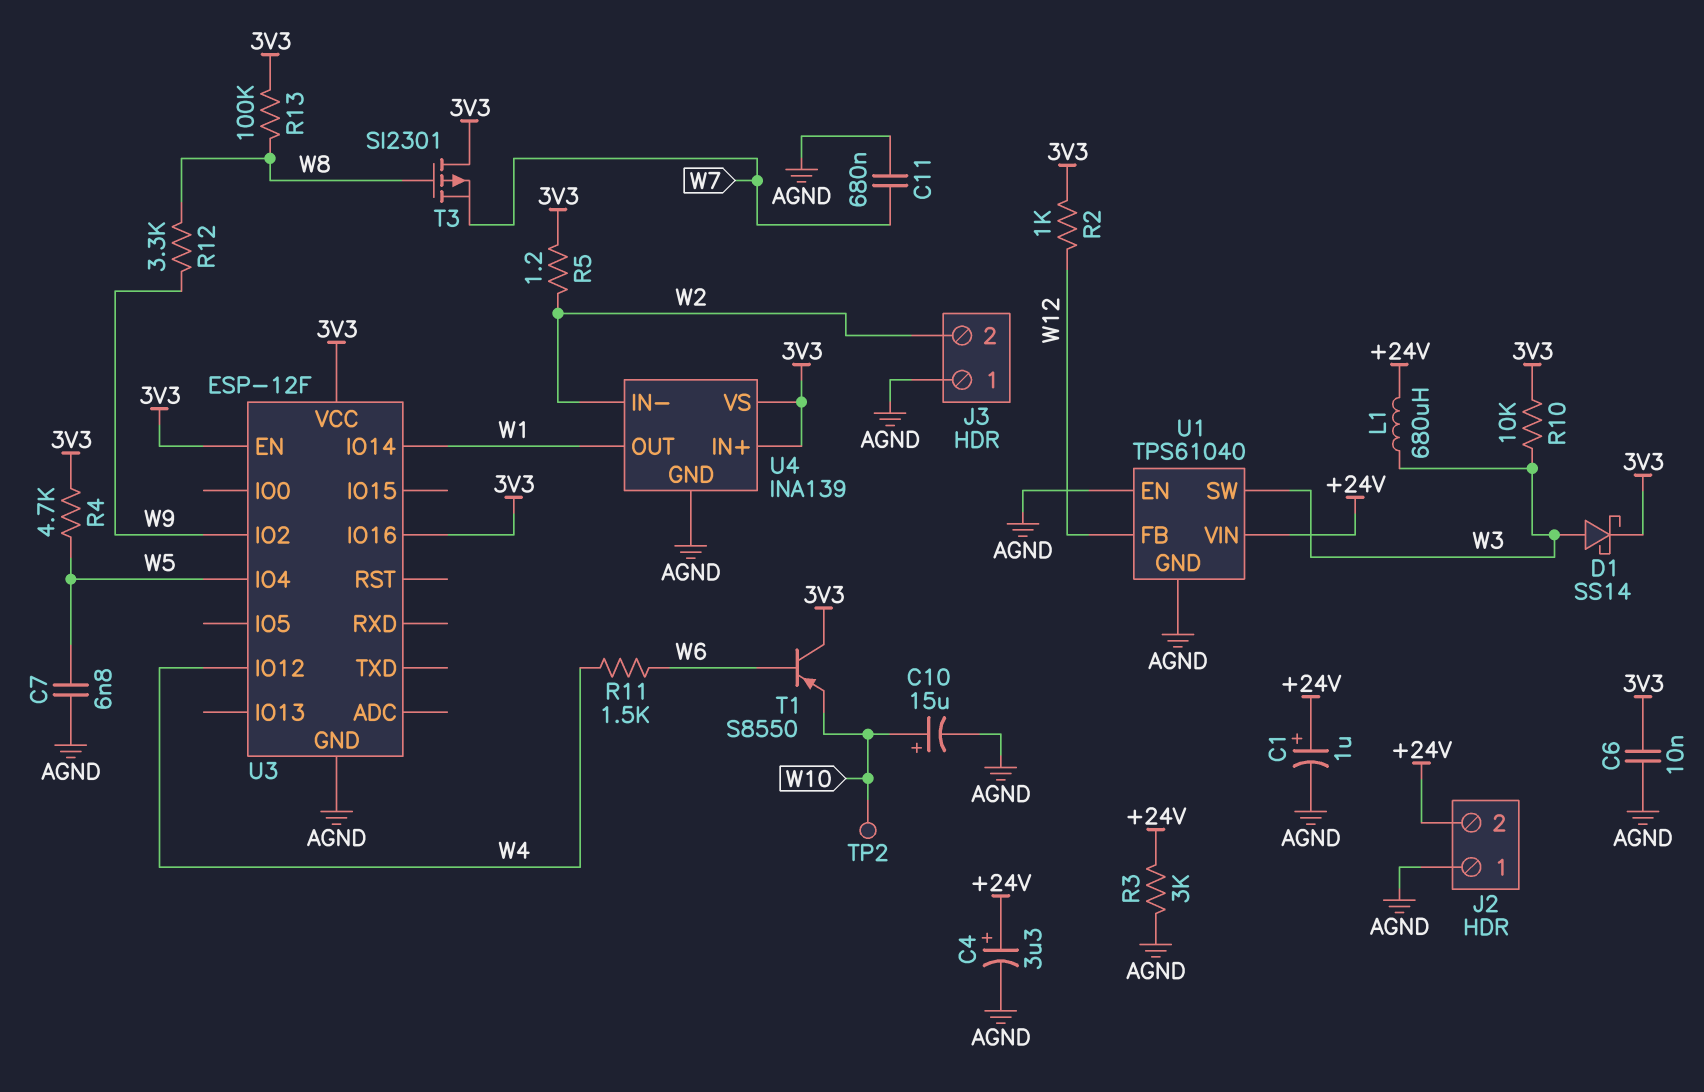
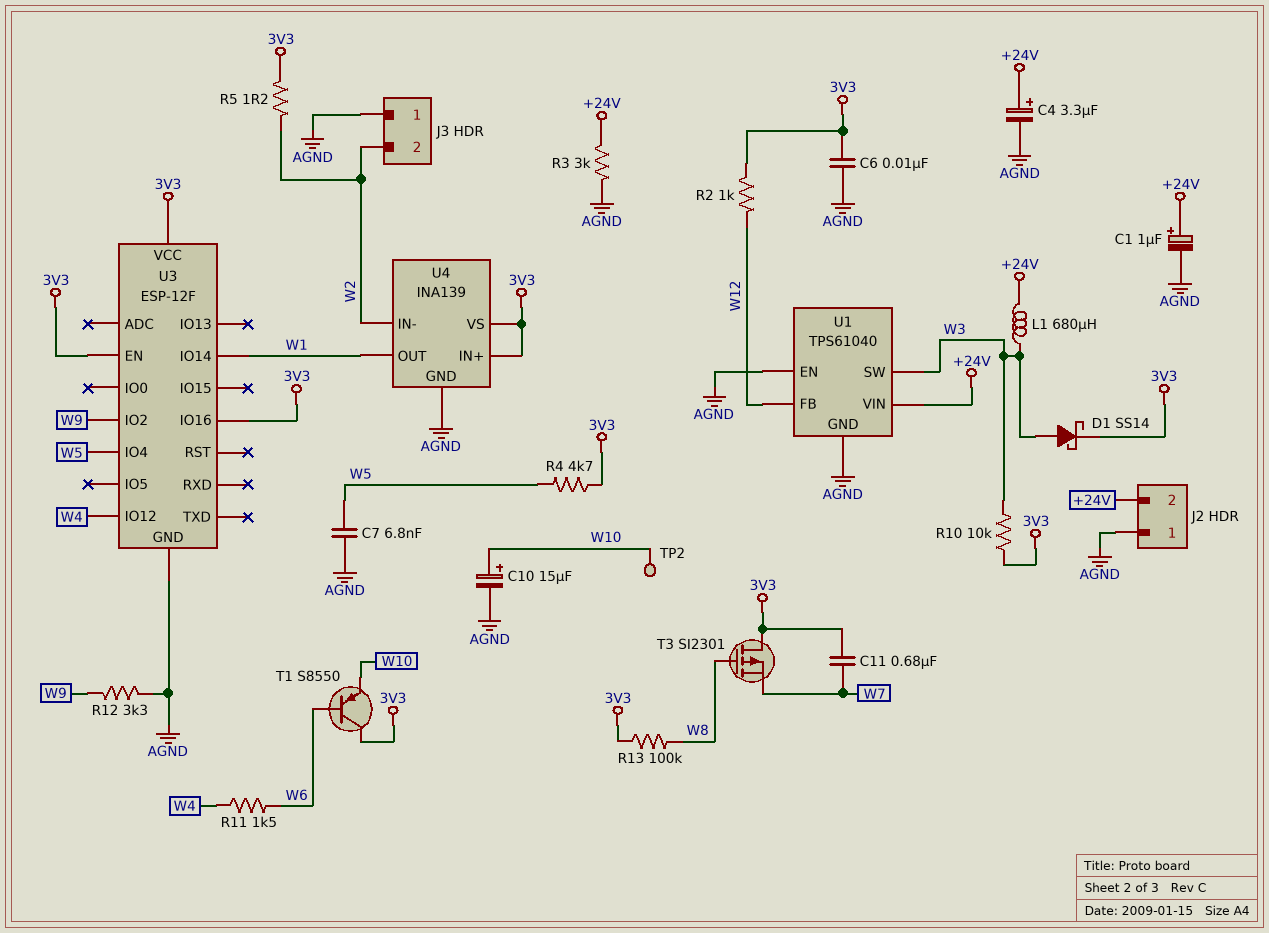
C11: 680nF (AGND, W7) -> 680nF (3V3, W7)
R12: 3.3k (W8, W9) -> 3.3k (AGND, W9)

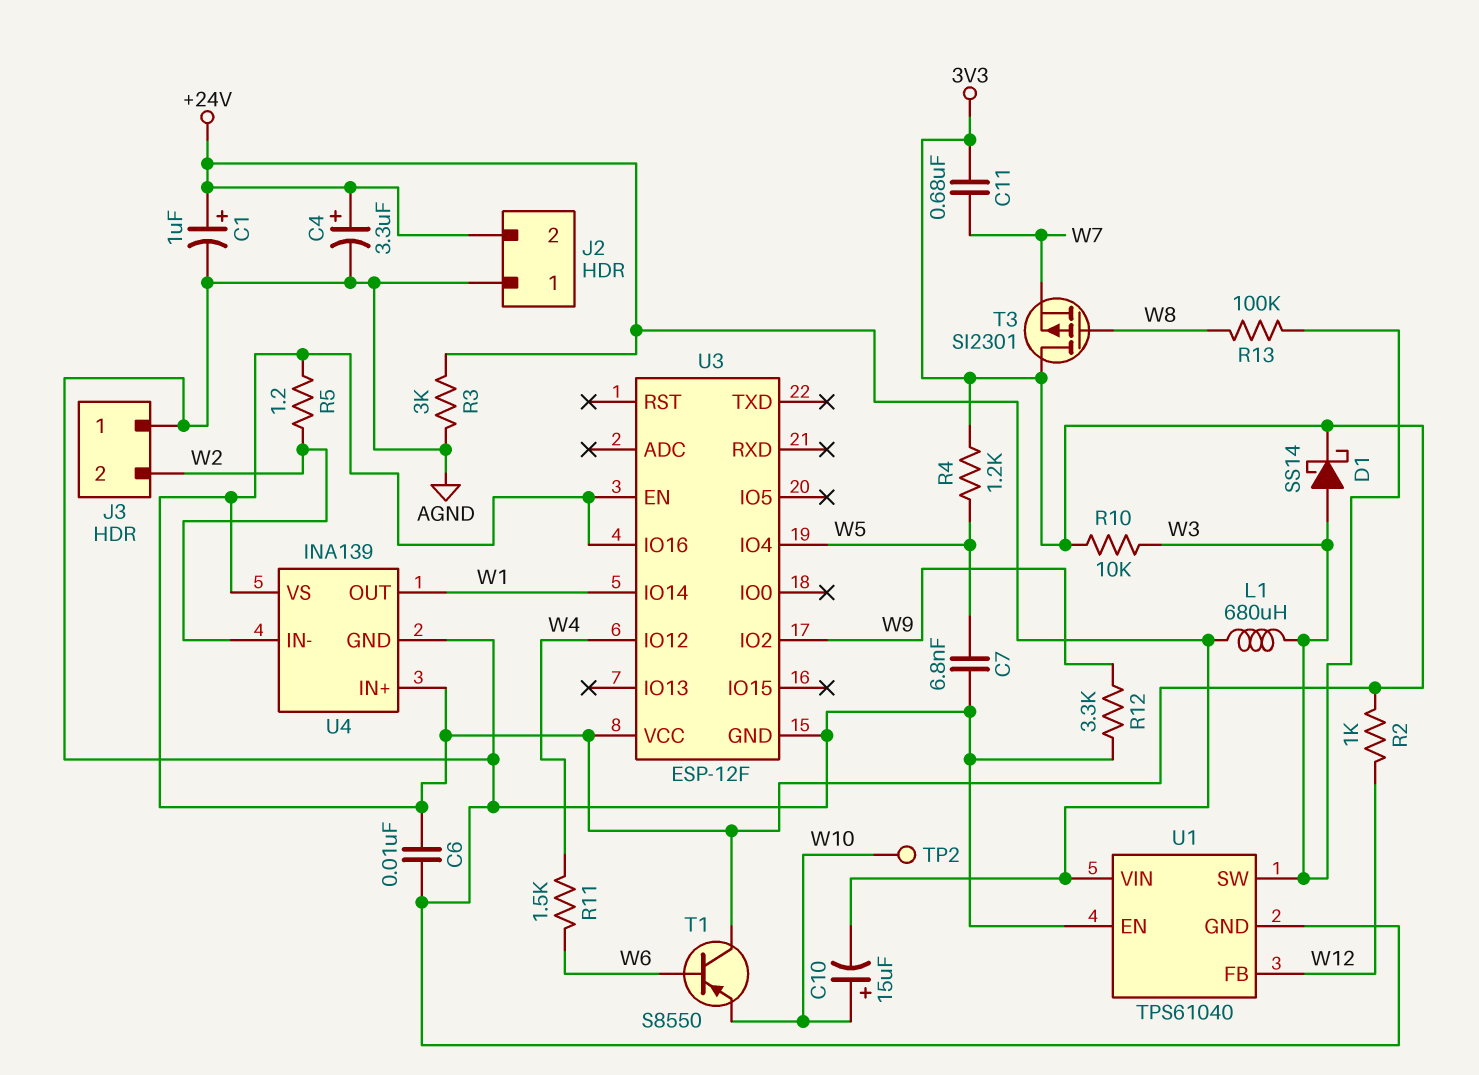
C10: 15uF (plus W10, minus AGND) -> 15uF (plus W10, minus +24V)
R4: 4.7k (3V3, W5) -> 1.2k (3V3, W5)
R13: 100k (3V3, W8) -> 100k (W3, W8)

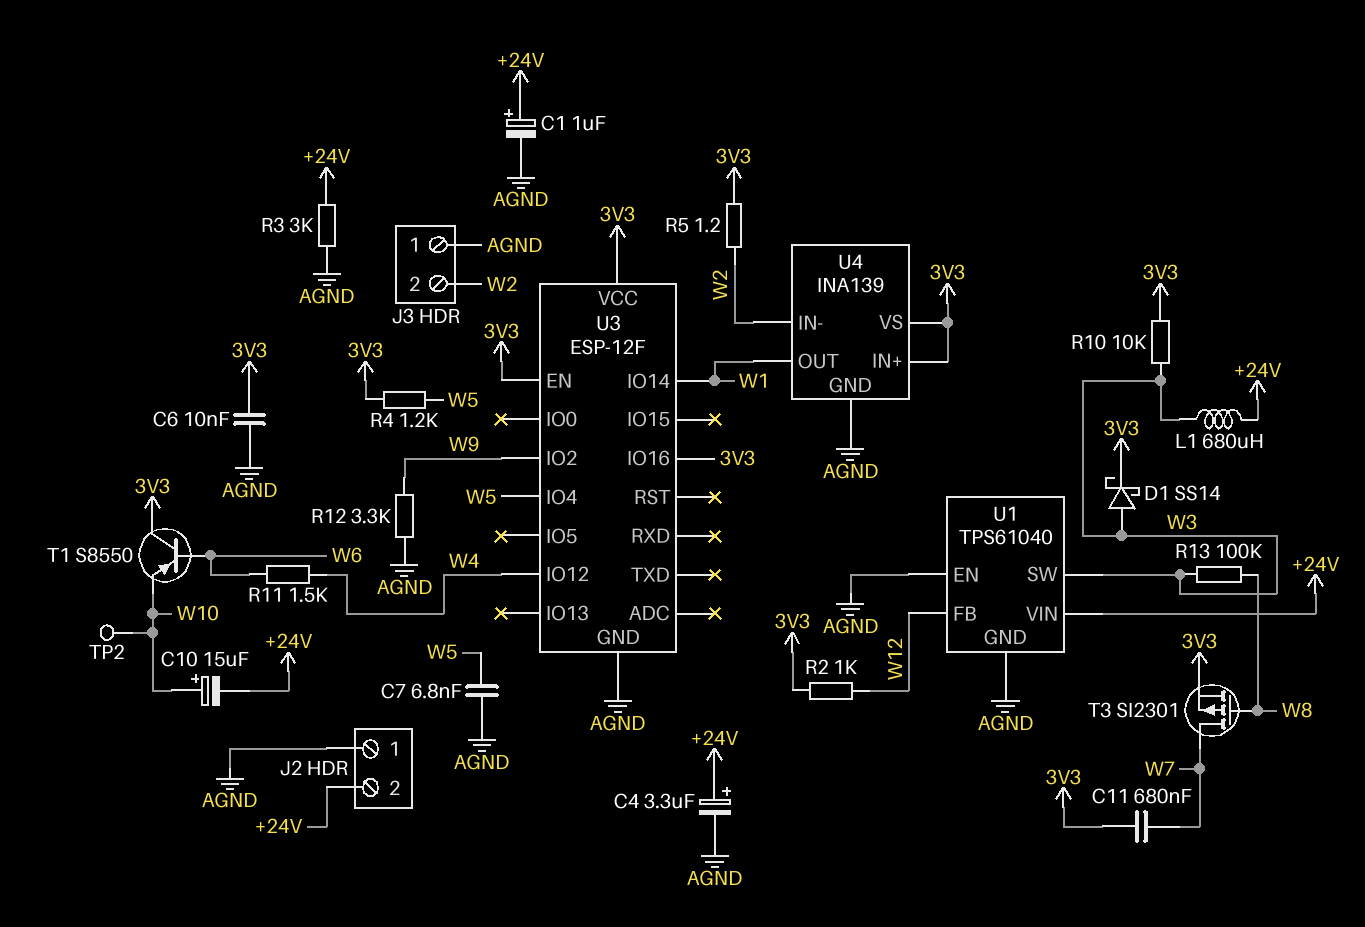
T3: PMOS SI2301 (G W8, D 3V3, S W7) -> PMOS SI2301 (G W8, D W7, S 3V3)

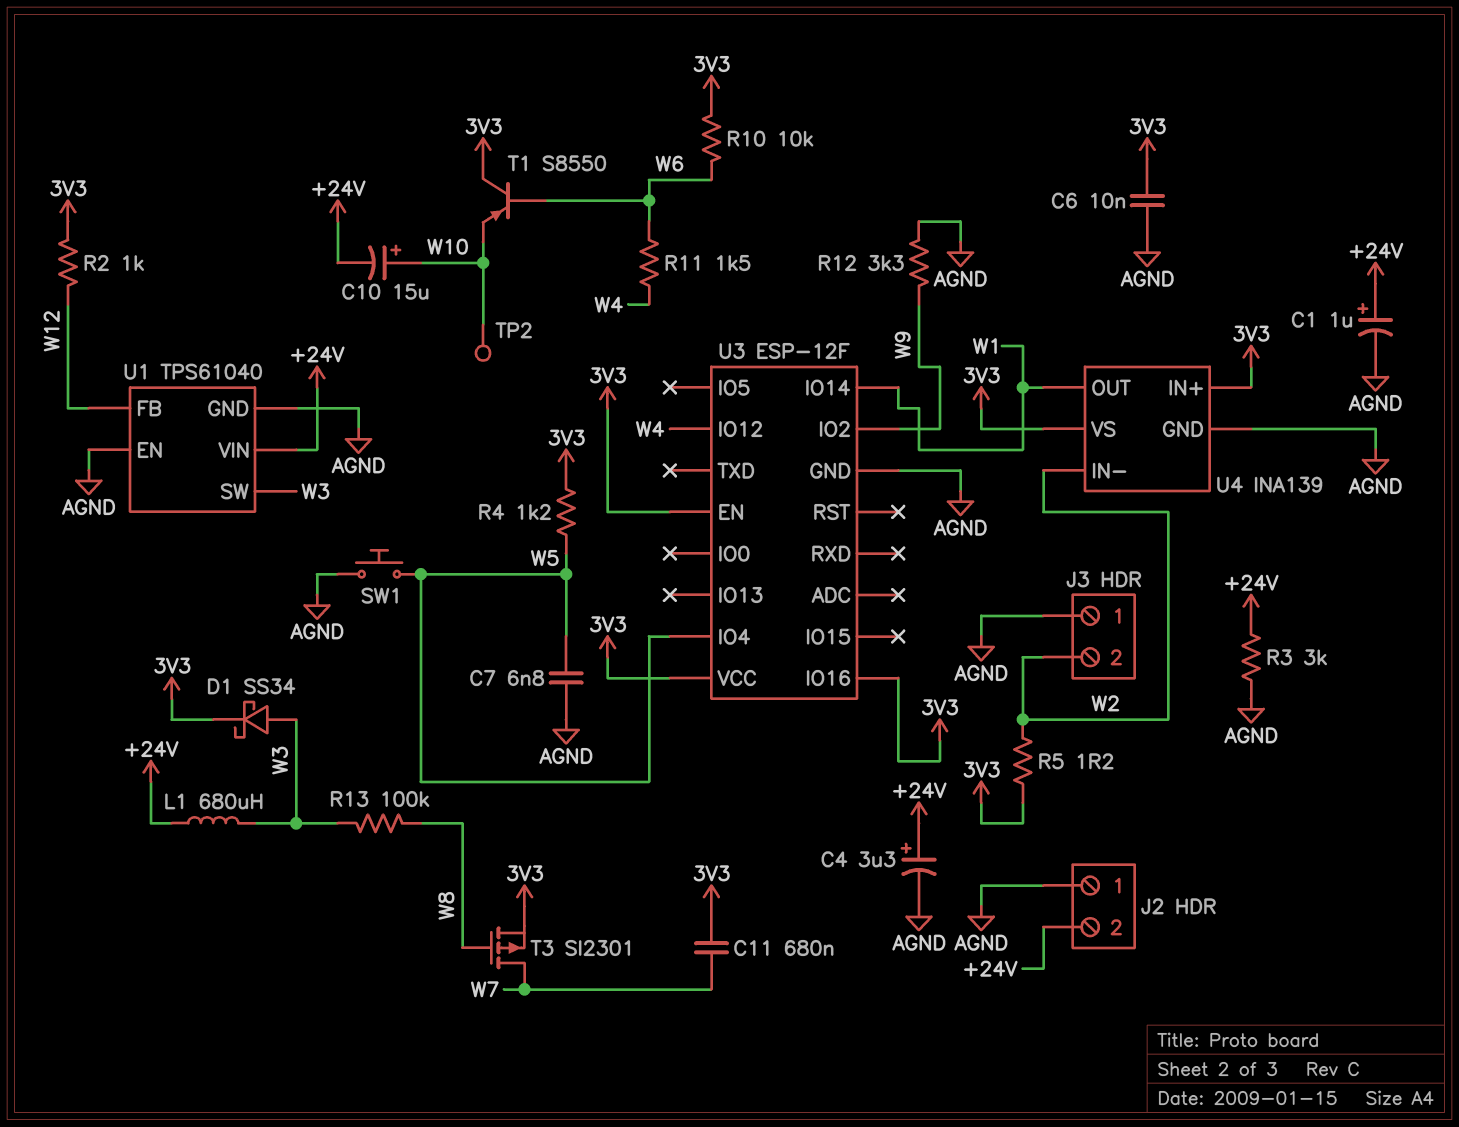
D1: schottky SS14 (A W3, K 3V3) -> schottky SS34 (A W3, K 3V3)
R10: 10k (3V3, W3) -> 10k (3V3, W6)
SW1: none -> button (AGND, W5)

